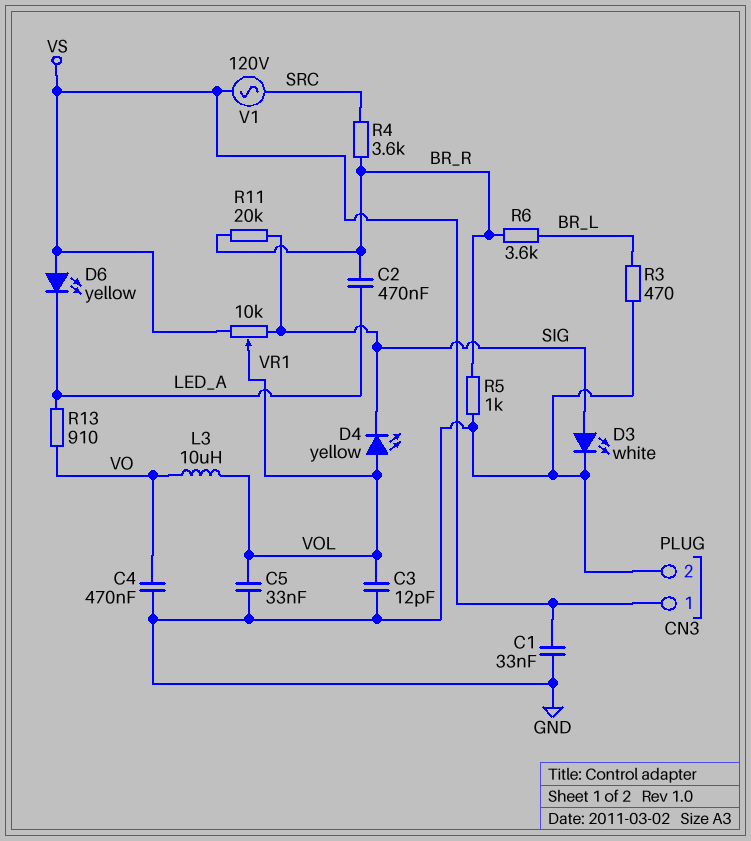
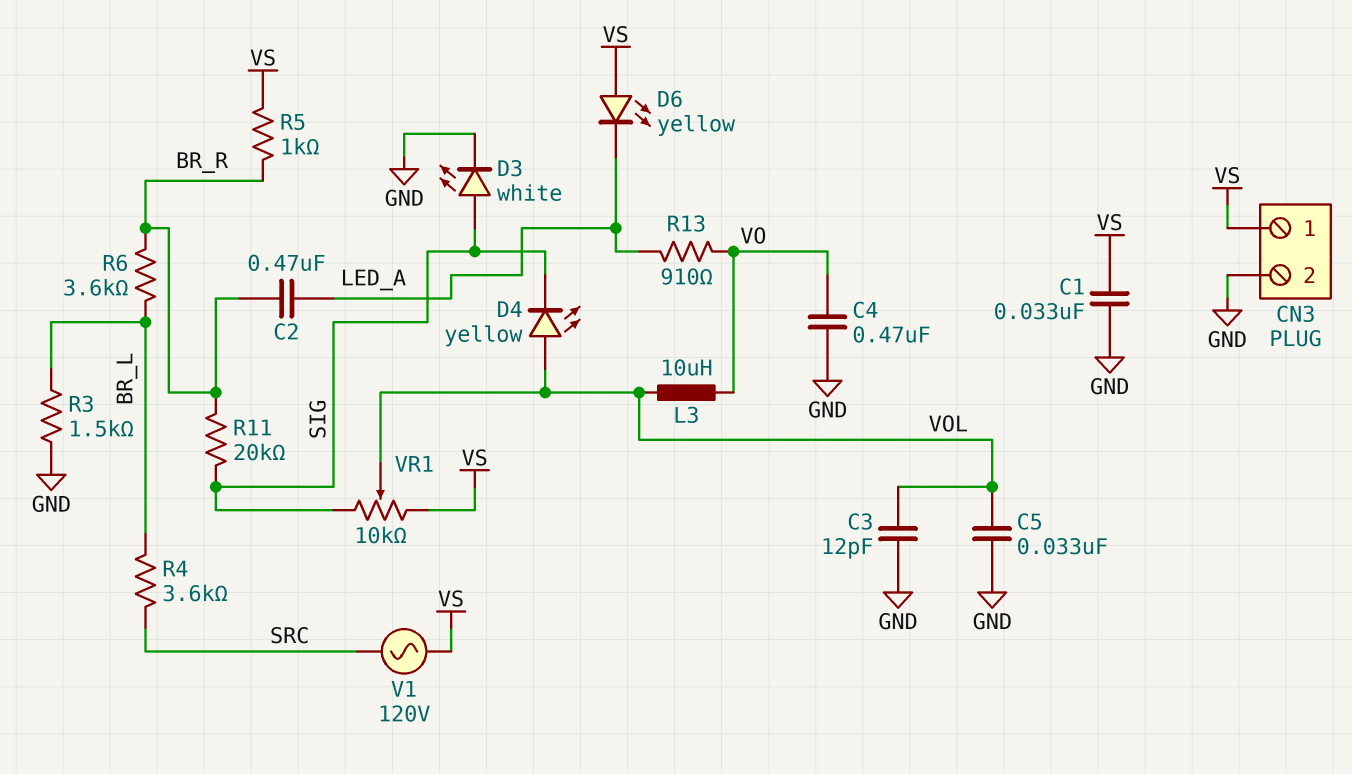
R3: 470 (BR_L, GND) -> 1.5k (BR_L, GND)
R4: 3.6k (BR_R, SRC) -> 3.6k (BR_L, SRC)
R5: 1k (BR_R, GND) -> 1k (BR_R, VS)

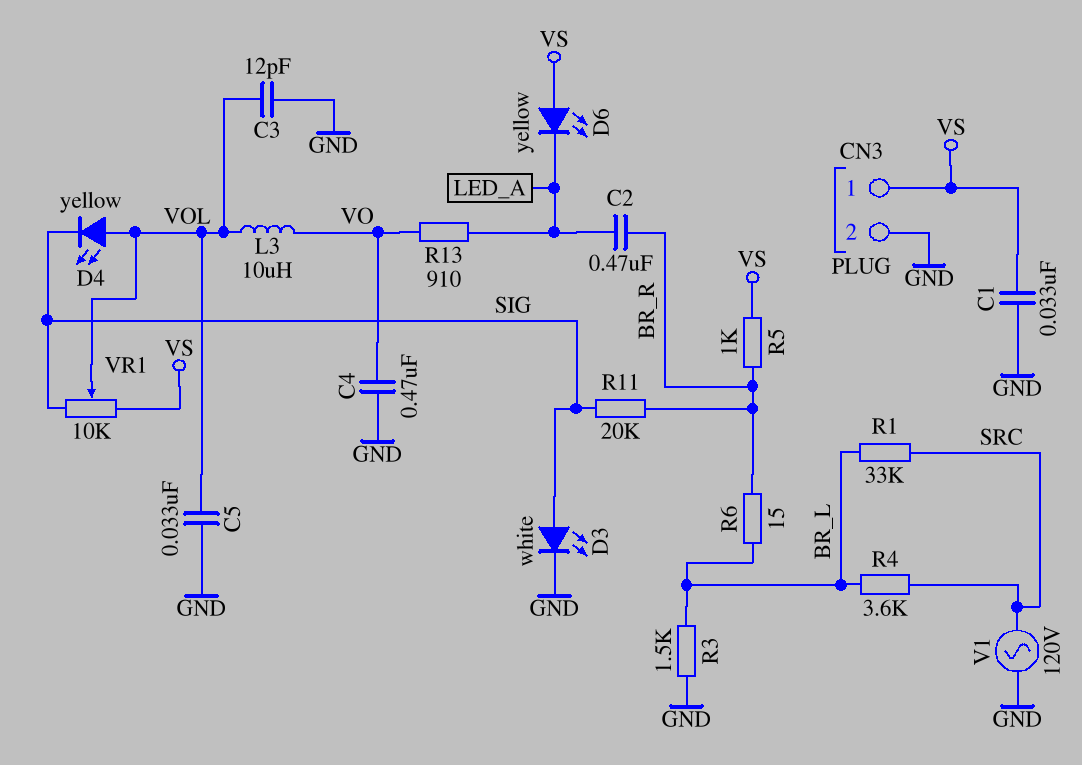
R1: none -> 33k (BR_L, SRC)
R6: 3.6k (BR_L, BR_R) -> 15 (BR_L, BR_R)
V1: AC 120V (SRC, VS) -> AC 120V (GND, SRC)

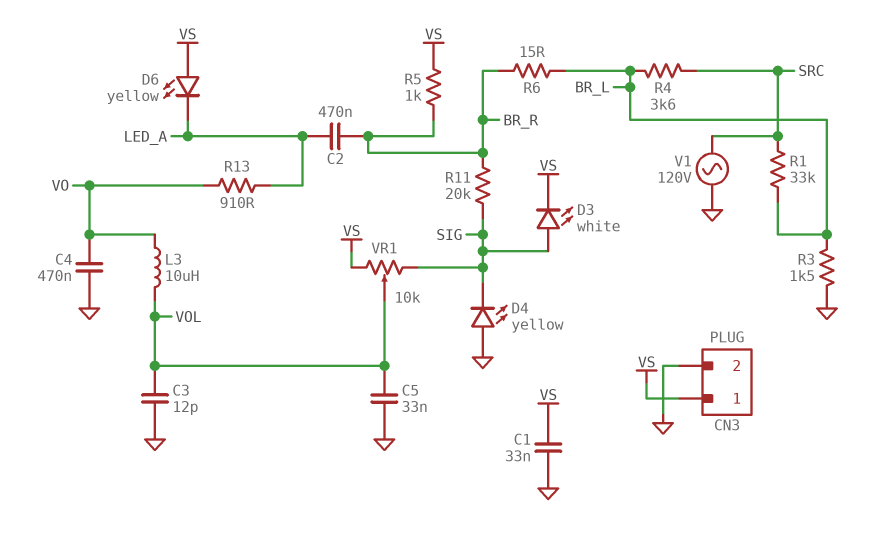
D3: LED white (A SIG, K GND) -> LED white (A SIG, K VS)
D4: LED yellow (A VOL, K SIG) -> LED yellow (A GND, K SIG)

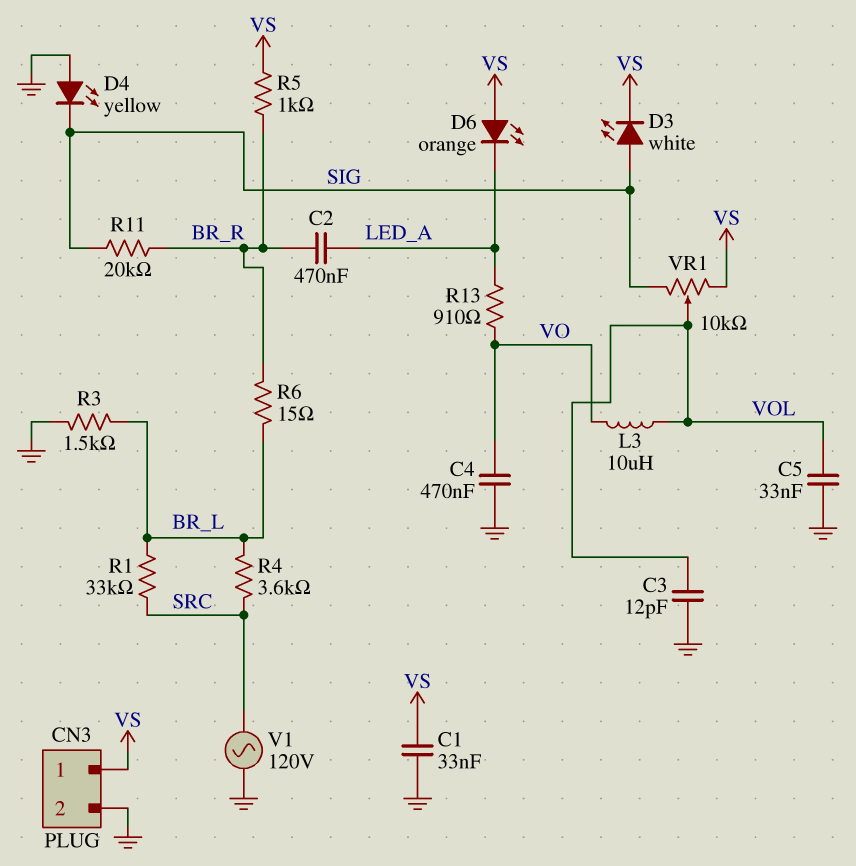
D6: LED yellow (A VS, K LED_A) -> LED orange (A VS, K LED_A)

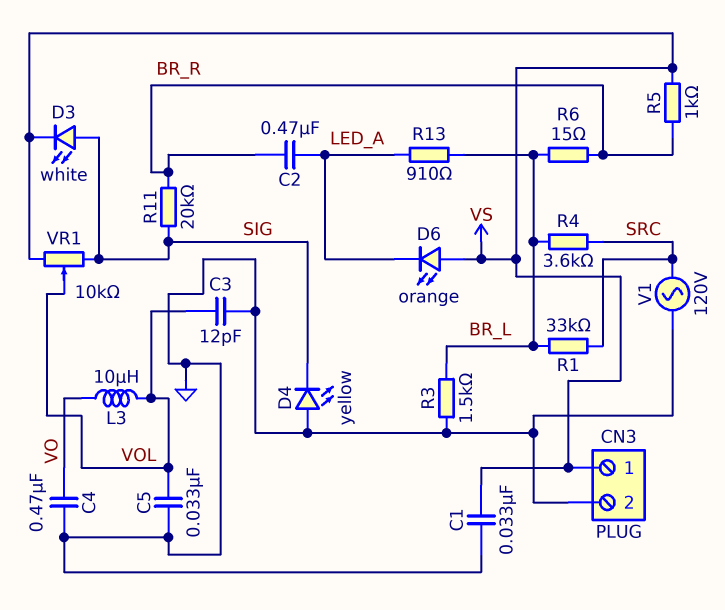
R13: 910 (LED_A, VO) -> 910 (BR_L, LED_A)

